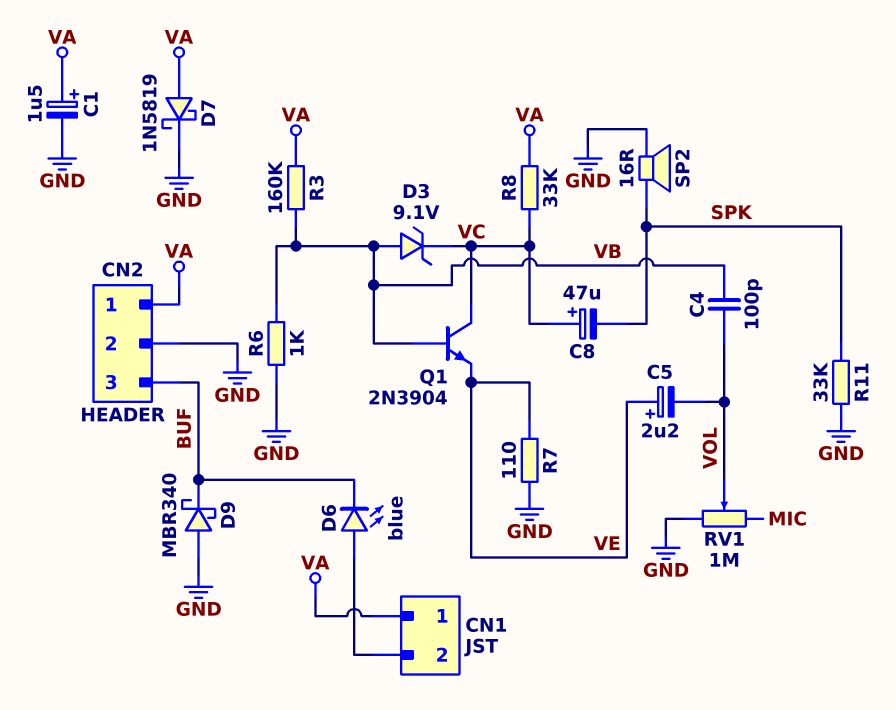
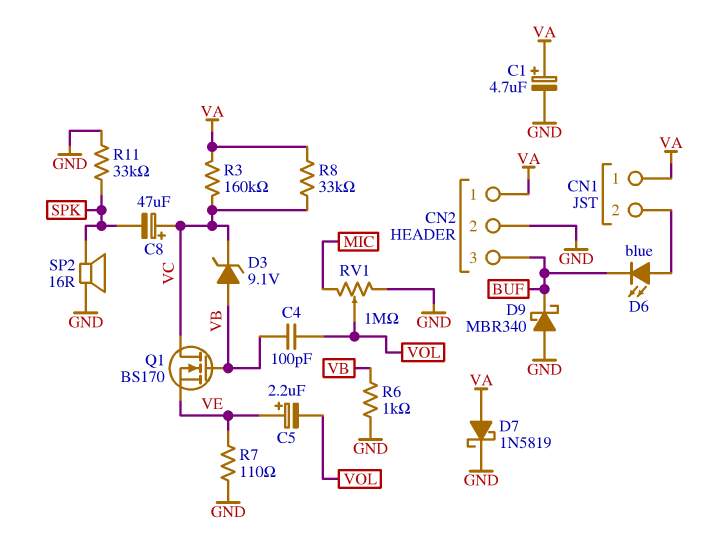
C1: 1.5uF (plus VA, minus GND) -> 4.7uF (plus VA, minus GND)
Q1: NPN 2N3904 (B VB, C VC, E VE) -> NMOS BS170 (G VB, D VC, S VE)
R3: 160k (VA, VB) -> 160k (VA, VC)

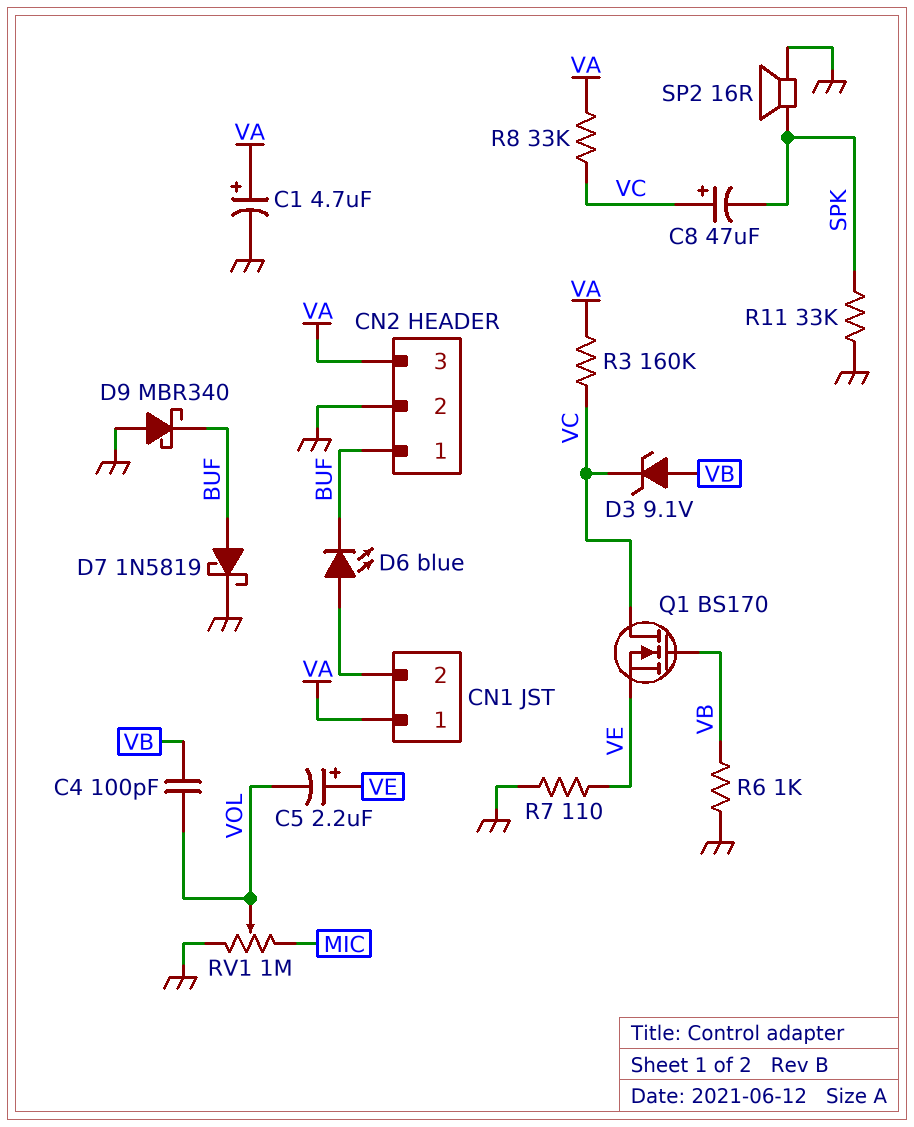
CN2 pin 1: VA -> BUF
CN2 pin 3: BUF -> VA
D7: schottky 1N5819 (A VA, K GND) -> schottky 1N5819 (A BUF, K GND)

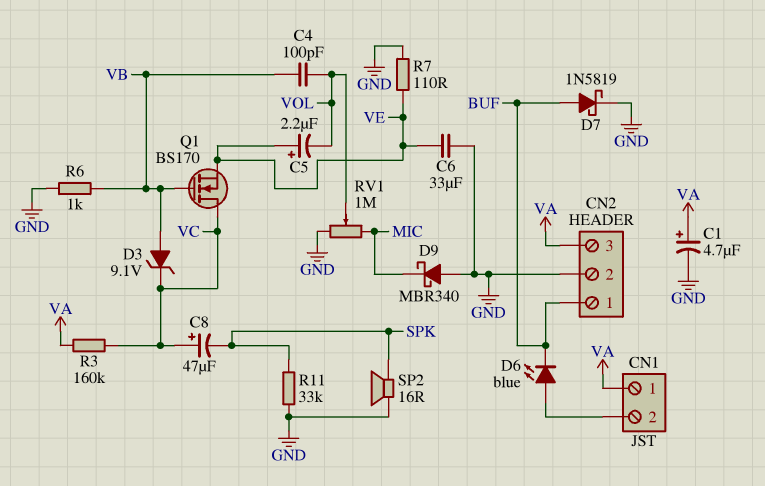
C6: none -> 33uF (GND, VE)
D9: schottky MBR340 (A GND, K BUF) -> schottky MBR340 (A GND, K MIC)
R8: 33k (VA, VC) -> none

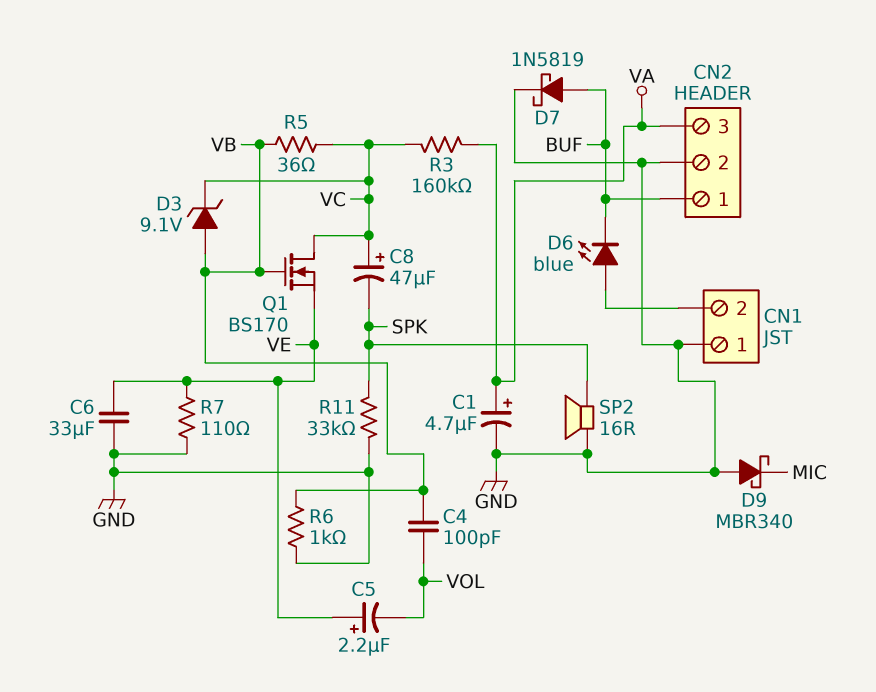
CN1 pin 1: VA -> GND
R5: none -> 36 (VB, VC)
RV1: 1M (GND, MIC, wiper VOL) -> none

